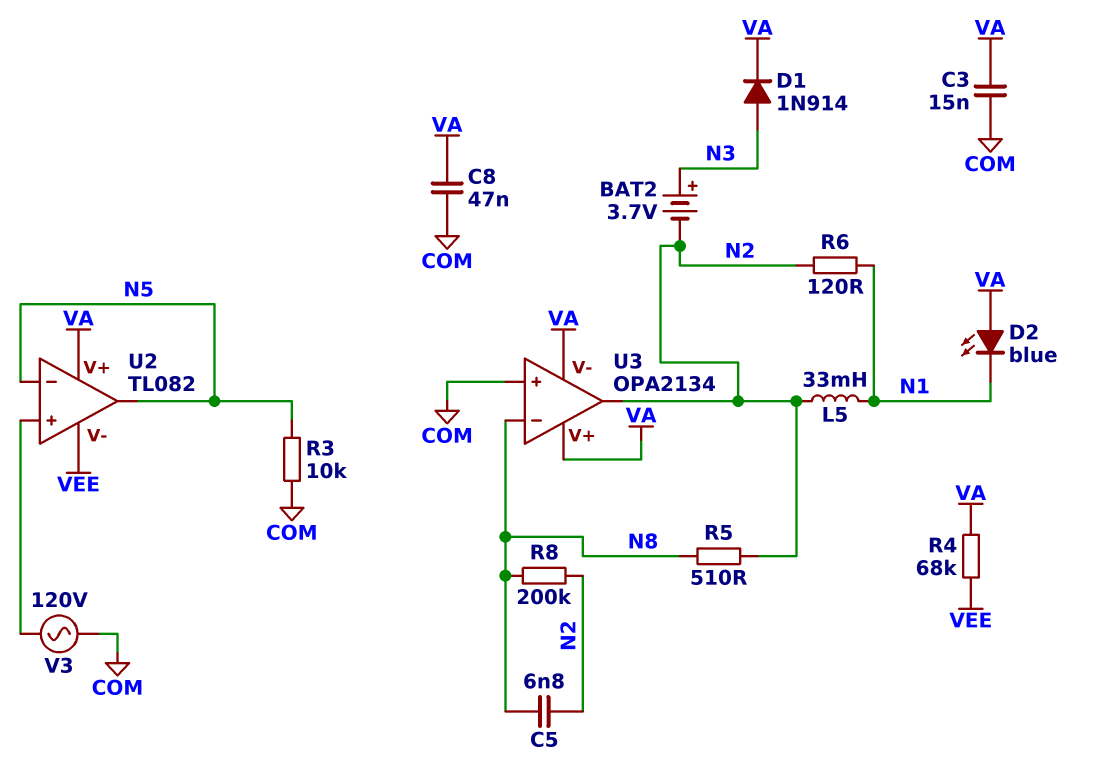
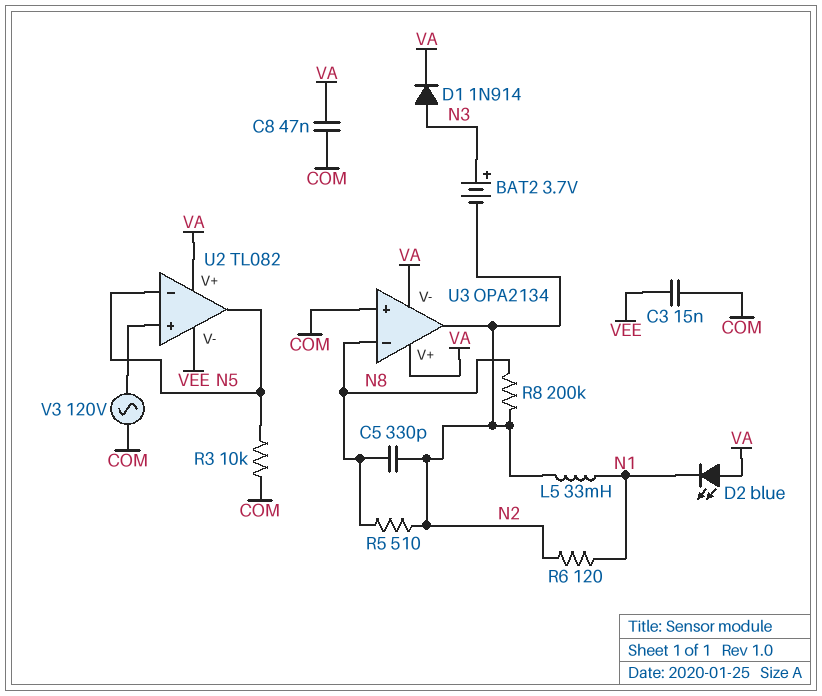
C3: 15nF (COM, VA) -> 15nF (COM, VEE)
C5: 6.8nF (N2, N8) -> 330pF (N2, N8)
R4: 68k (VA, VEE) -> none

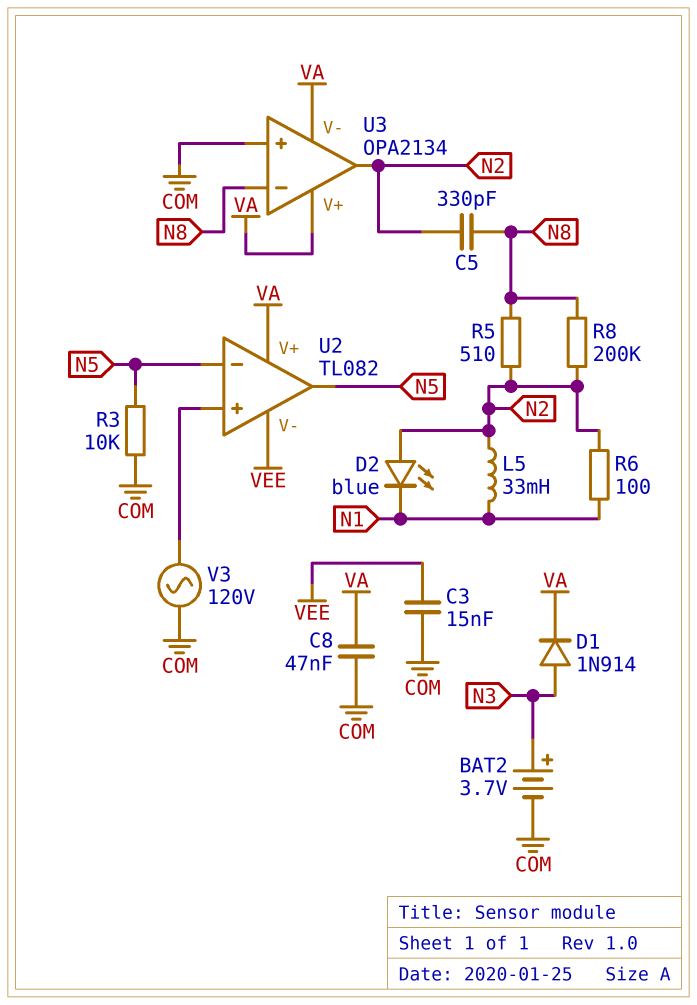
BAT2: 3.7V (plus N3, minus N2) -> 3.7V (plus N3, minus COM)
D2: LED blue (A VA, K N1) -> LED blue (A N2, K N1)
R6: 120 (N1, N2) -> 100 (N1, N2)

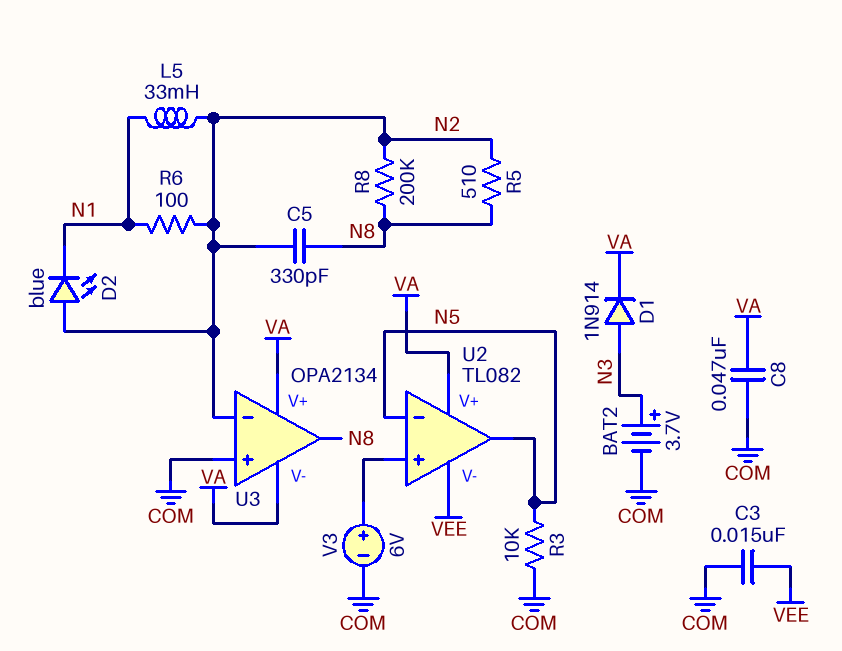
U3 pin in-: N8 -> N2
U3 pin out: N2 -> N8
V3: AC 120V (COM, U2/in+) -> 6V (plus U2/in+, minus COM)

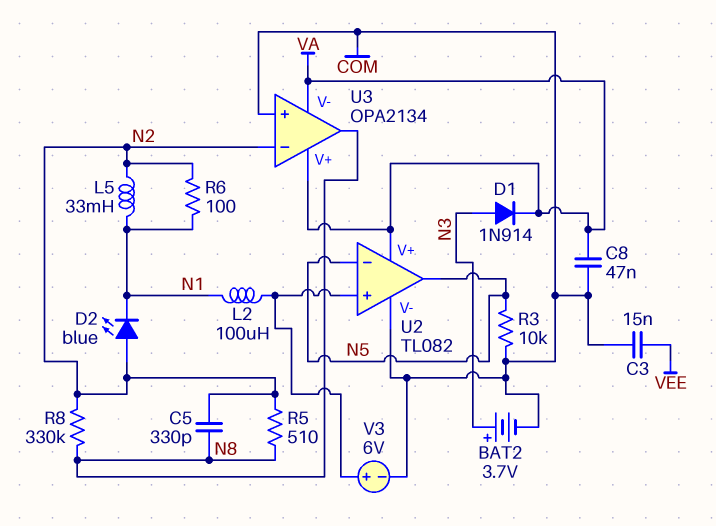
L2: none -> 100uH (N1, U2/in+)
R8: 200k (N2, N8) -> 330k (N2, N8)
U2 pin V-: VEE -> COM

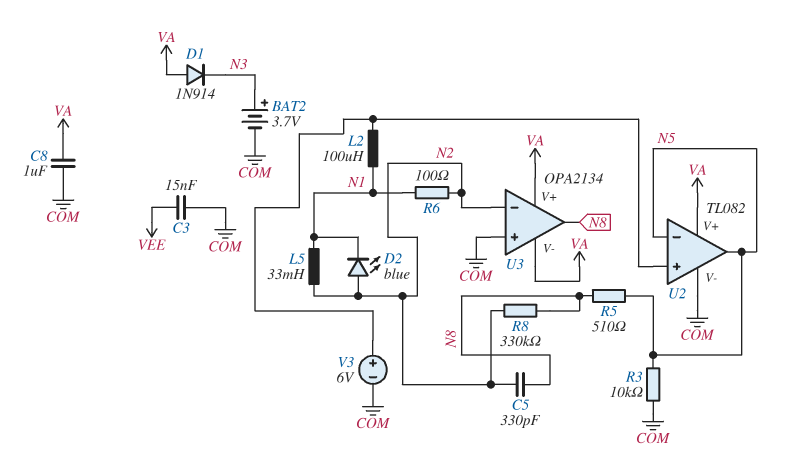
C8: 47nF (COM, VA) -> 1uF (COM, VA)
D1: diode 1N914 (A N3, K VA) -> diode 1N914 (A VA, K N3)
R5: 510 (N2, N8) -> 510 (N5, N8)

